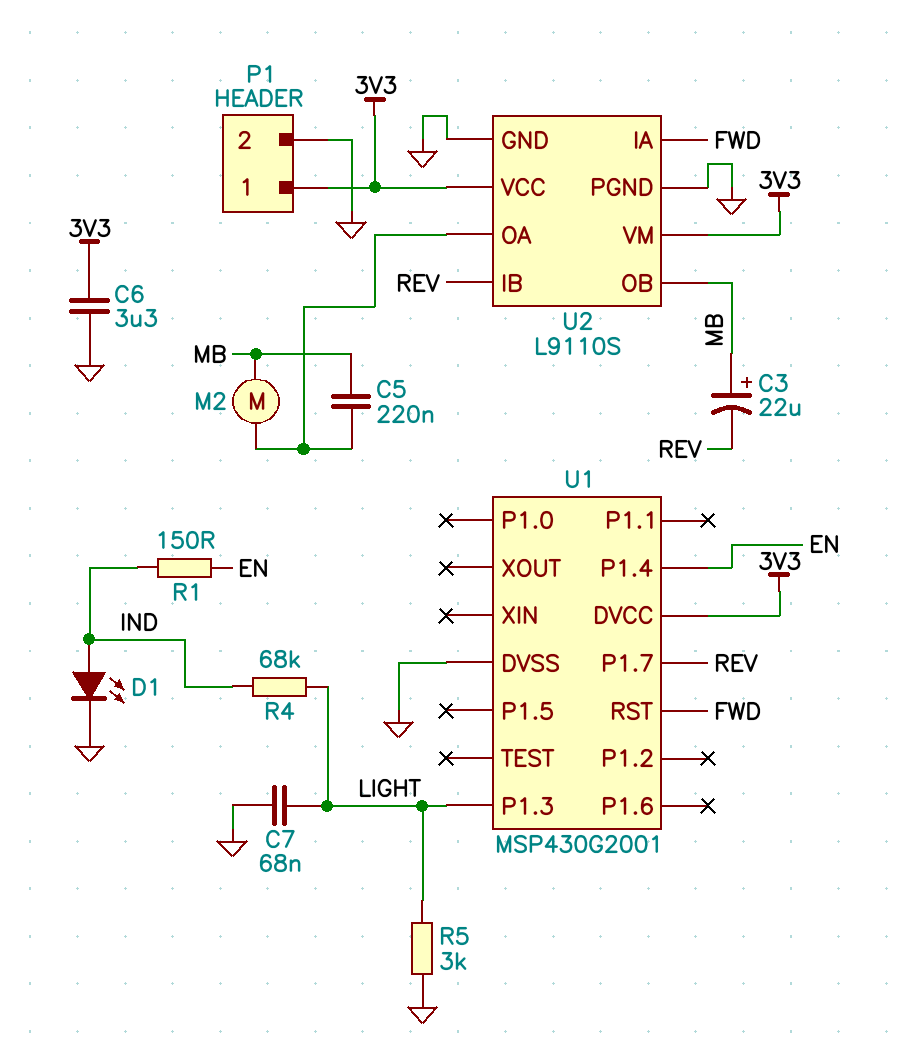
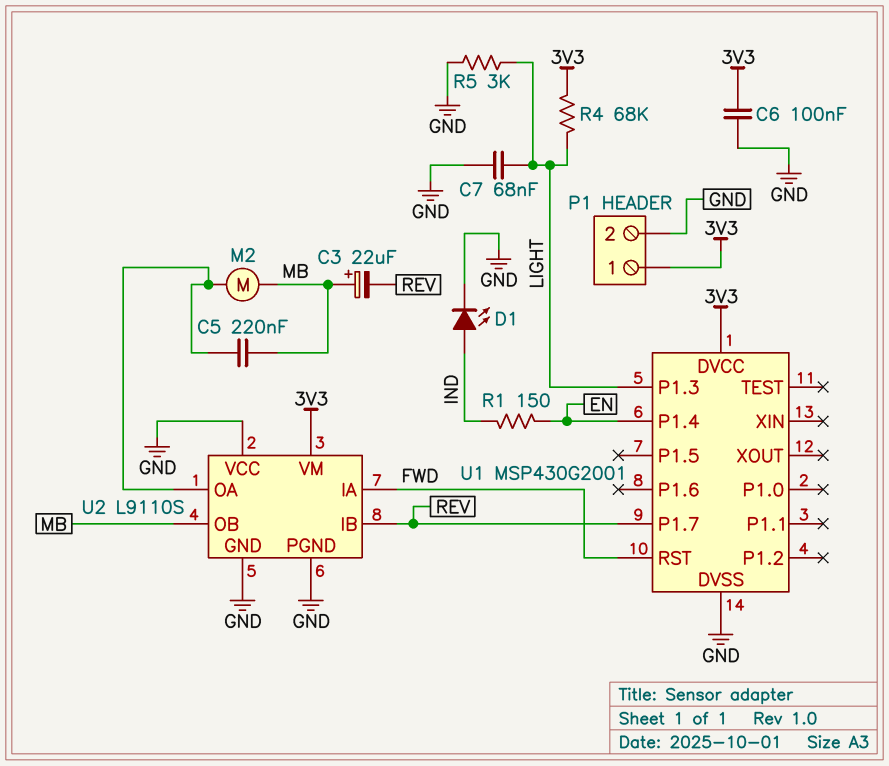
C6: 3.3uF (3V3, GND) -> 100nF (3V3, GND)
R4: 68k (IND, LIGHT) -> 68k (3V3, LIGHT)
U2 pin VCC: 3V3 -> GND

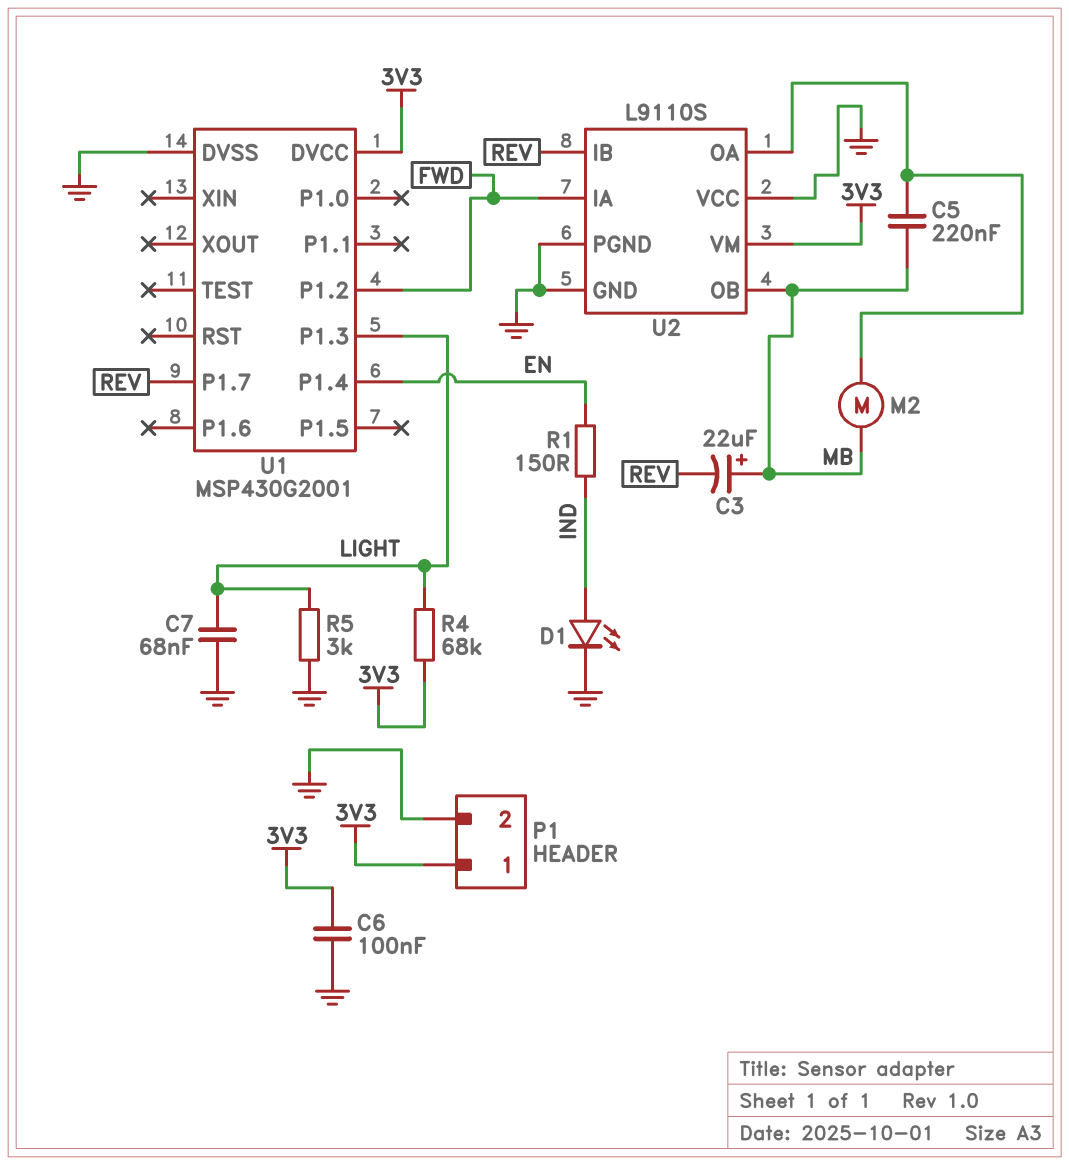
U1 pin P1.2: none -> FWD
U1 pin RST: FWD -> none

